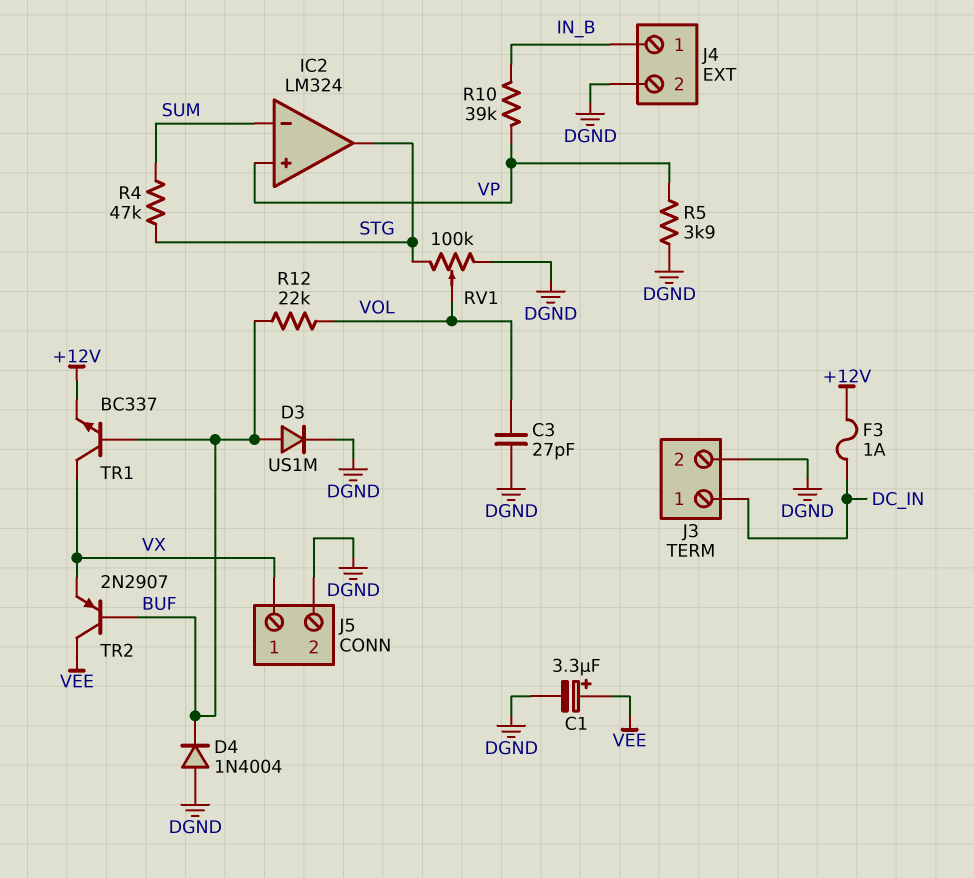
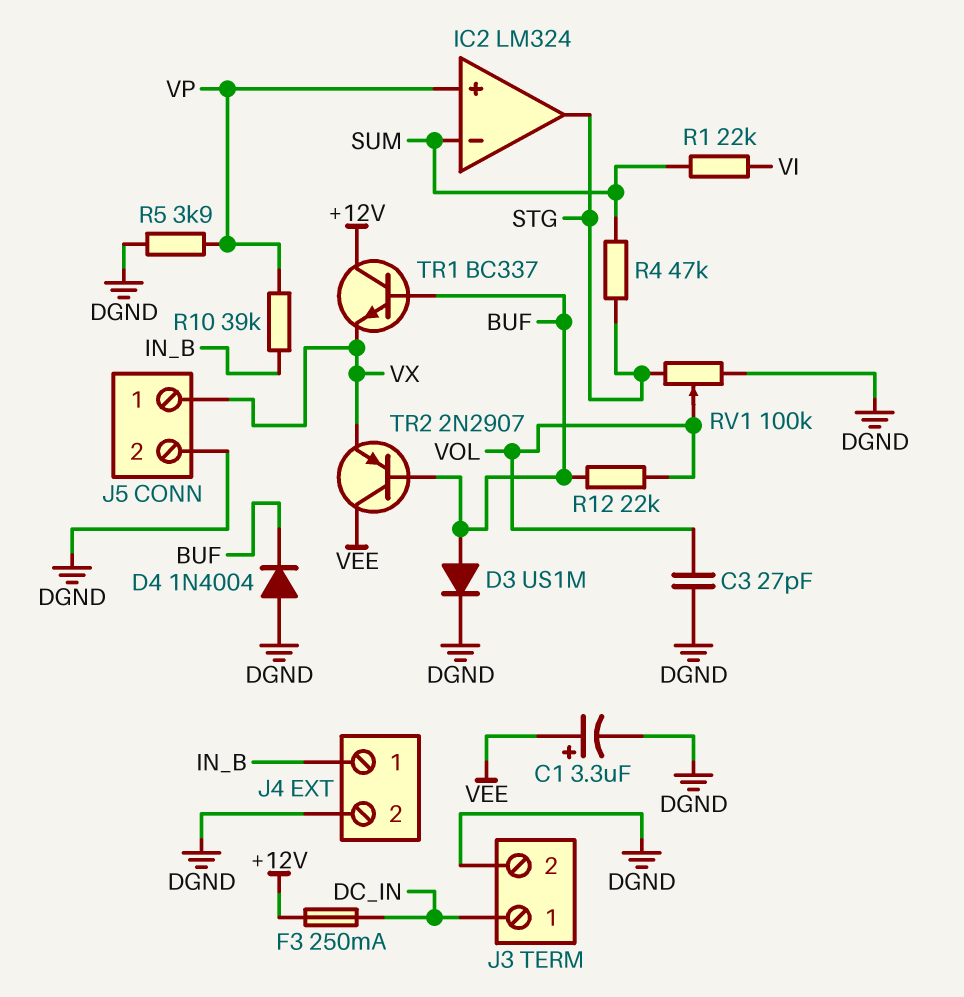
F3: 1A (+12V, DC_IN) -> 250mA (+12V, DC_IN)
R1: none -> 22k (SUM, VI)
TR1: NPN BC337 (B BUF, C VX, E +12V) -> NPN BC337 (B BUF, C +12V, E VX)

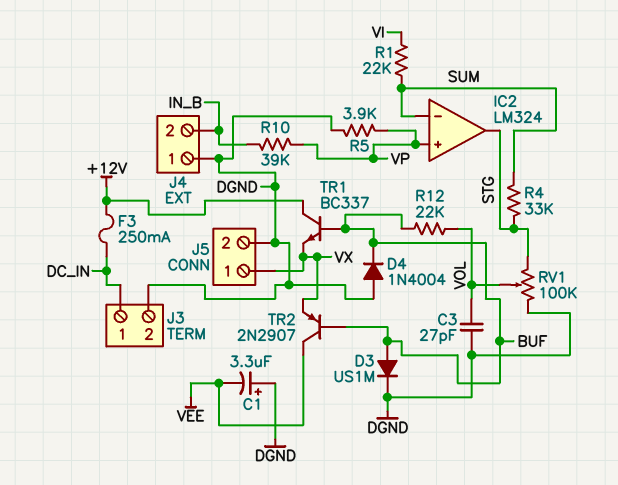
C1: 3.3uF (plus VEE, minus DGND) -> 3.3uF (plus DGND, minus VEE)
J4 pin 1: IN_B -> DGND
J4 pin 2: DGND -> IN_B
R4: 47k (STG, SUM) -> 33k (STG, SUM)

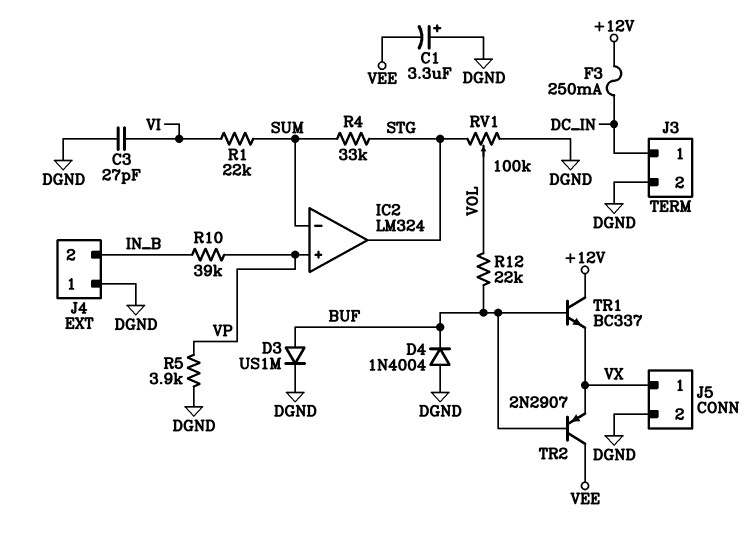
C3: 27pF (DGND, VOL) -> 27pF (DGND, VI)

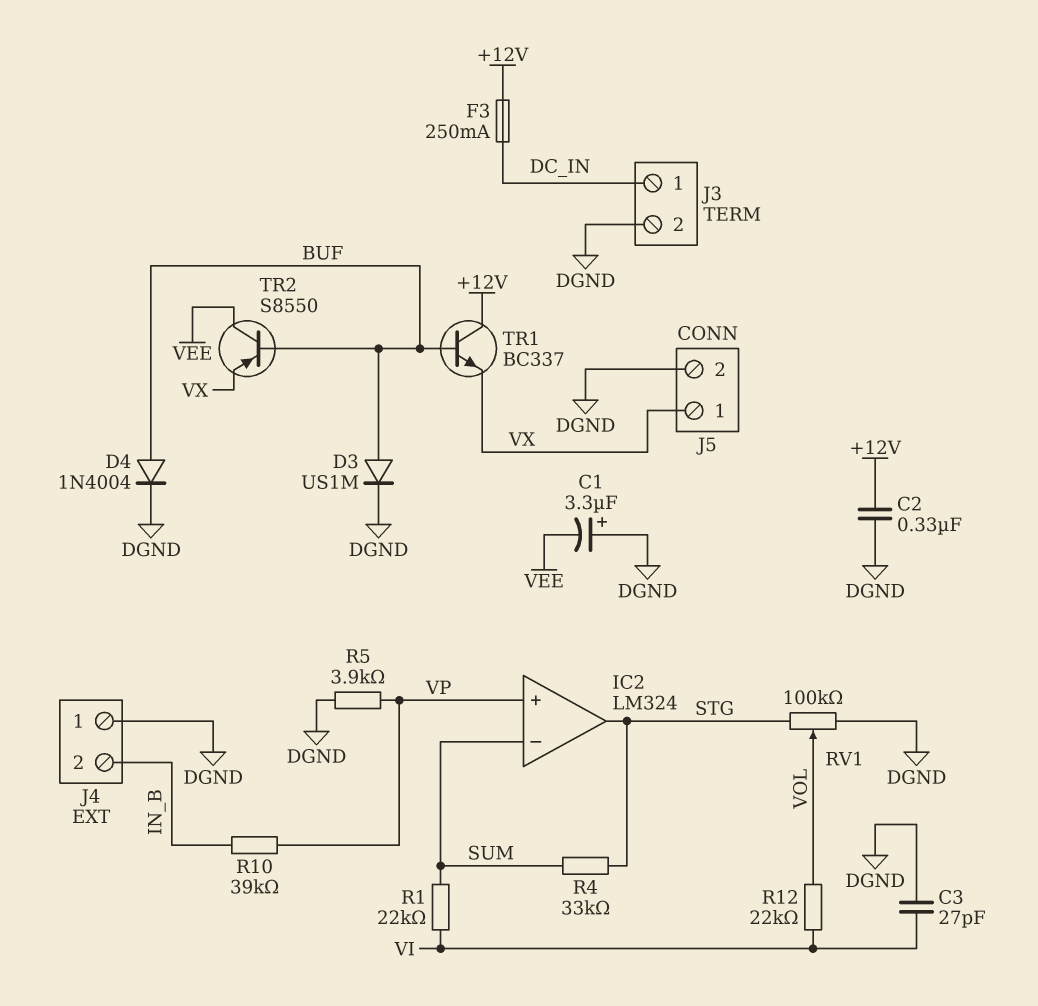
C2: none -> 330nF (+12V, DGND)
D4: diode 1N4004 (A DGND, K BUF) -> diode 1N4004 (A BUF, K DGND)
R12: 22k (BUF, VOL) -> 22k (VI, VOL)
TR2: PNP 2N2907 (B BUF, C VEE, E VX) -> PNP S8550 (B BUF, C VEE, E VX)

